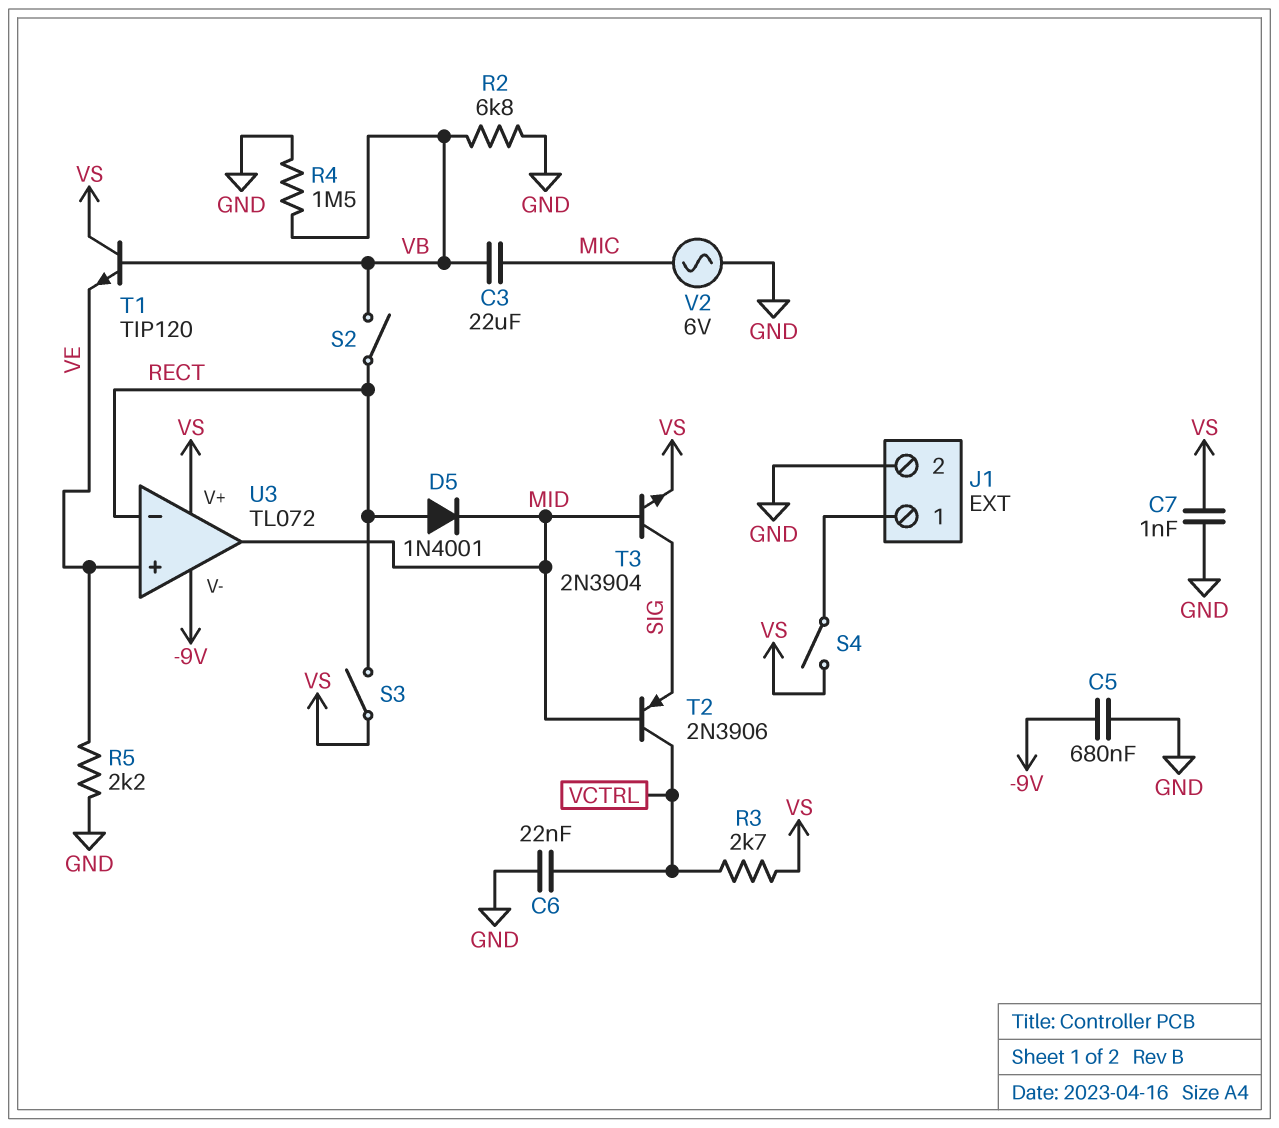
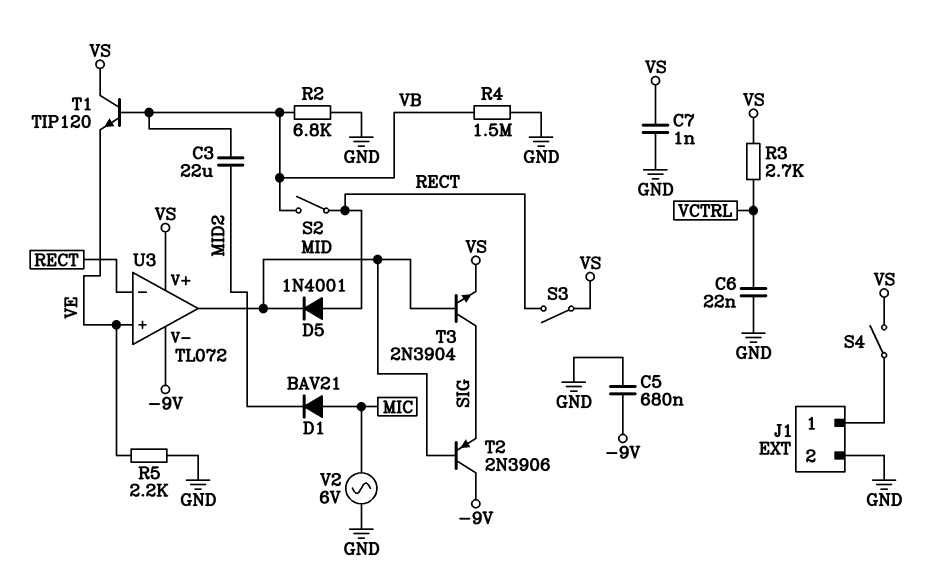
C3: 22uF (MIC, VB) -> 22uF (MID2, VB)
D1: none -> diode BAV21 (A MIC, K MID2)
T2: PNP 2N3906 (B MID, C VCTRL, E SIG) -> PNP 2N3906 (B MID, C -9V, E SIG)

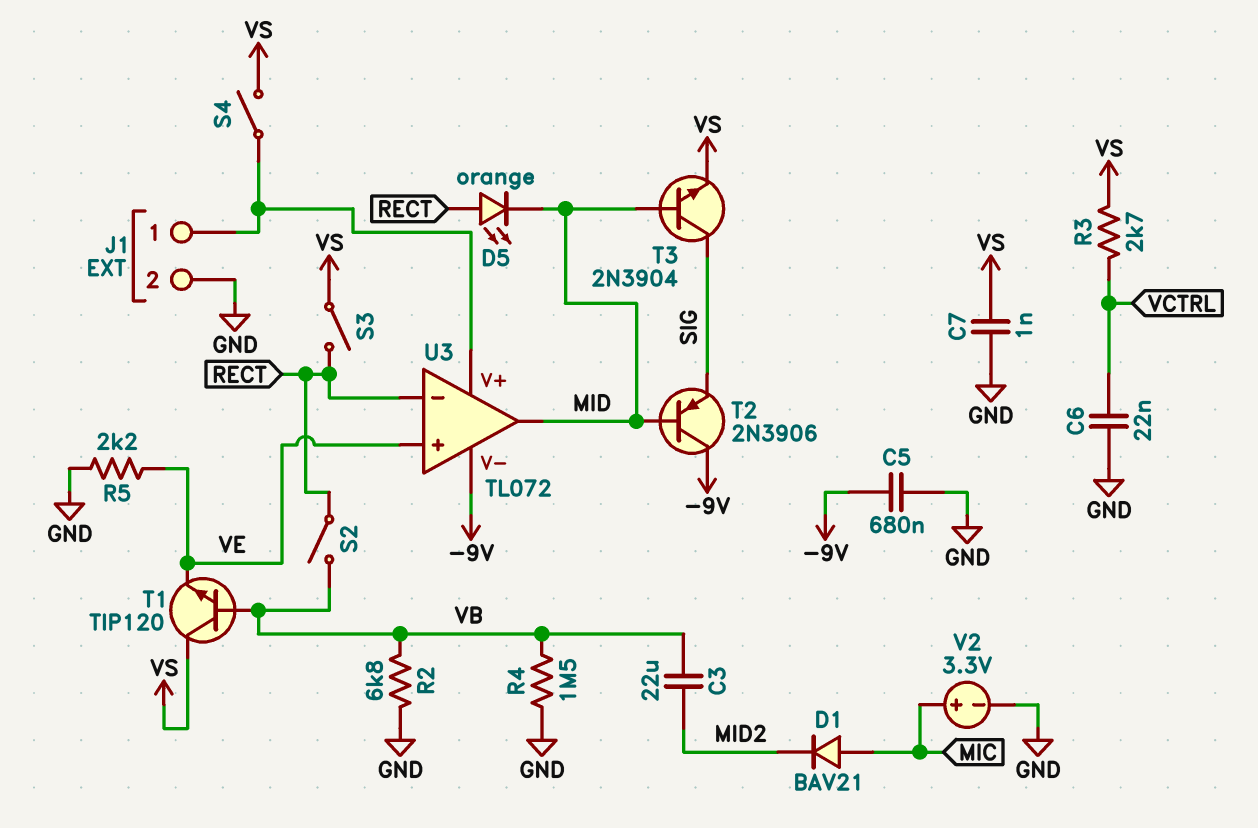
D5: diode 1N4001 (A RECT, K MID) -> LED orange (A RECT, K MID)
U3 pin V+: VS -> J1/1
V2: AC 6V (GND, MIC) -> 3.3V (plus MIC, minus GND)

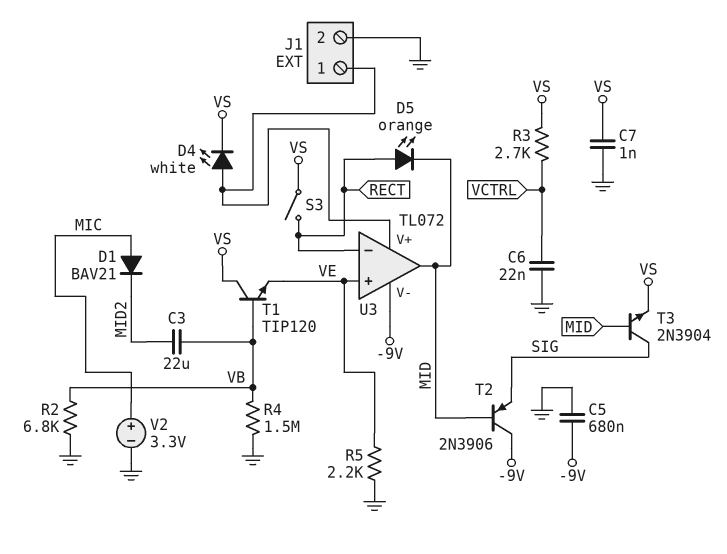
D4: none -> LED white (A J1/1, K VS)
S2: switch (RECT, VB) -> none
S4: switch (J1/1, VS) -> none

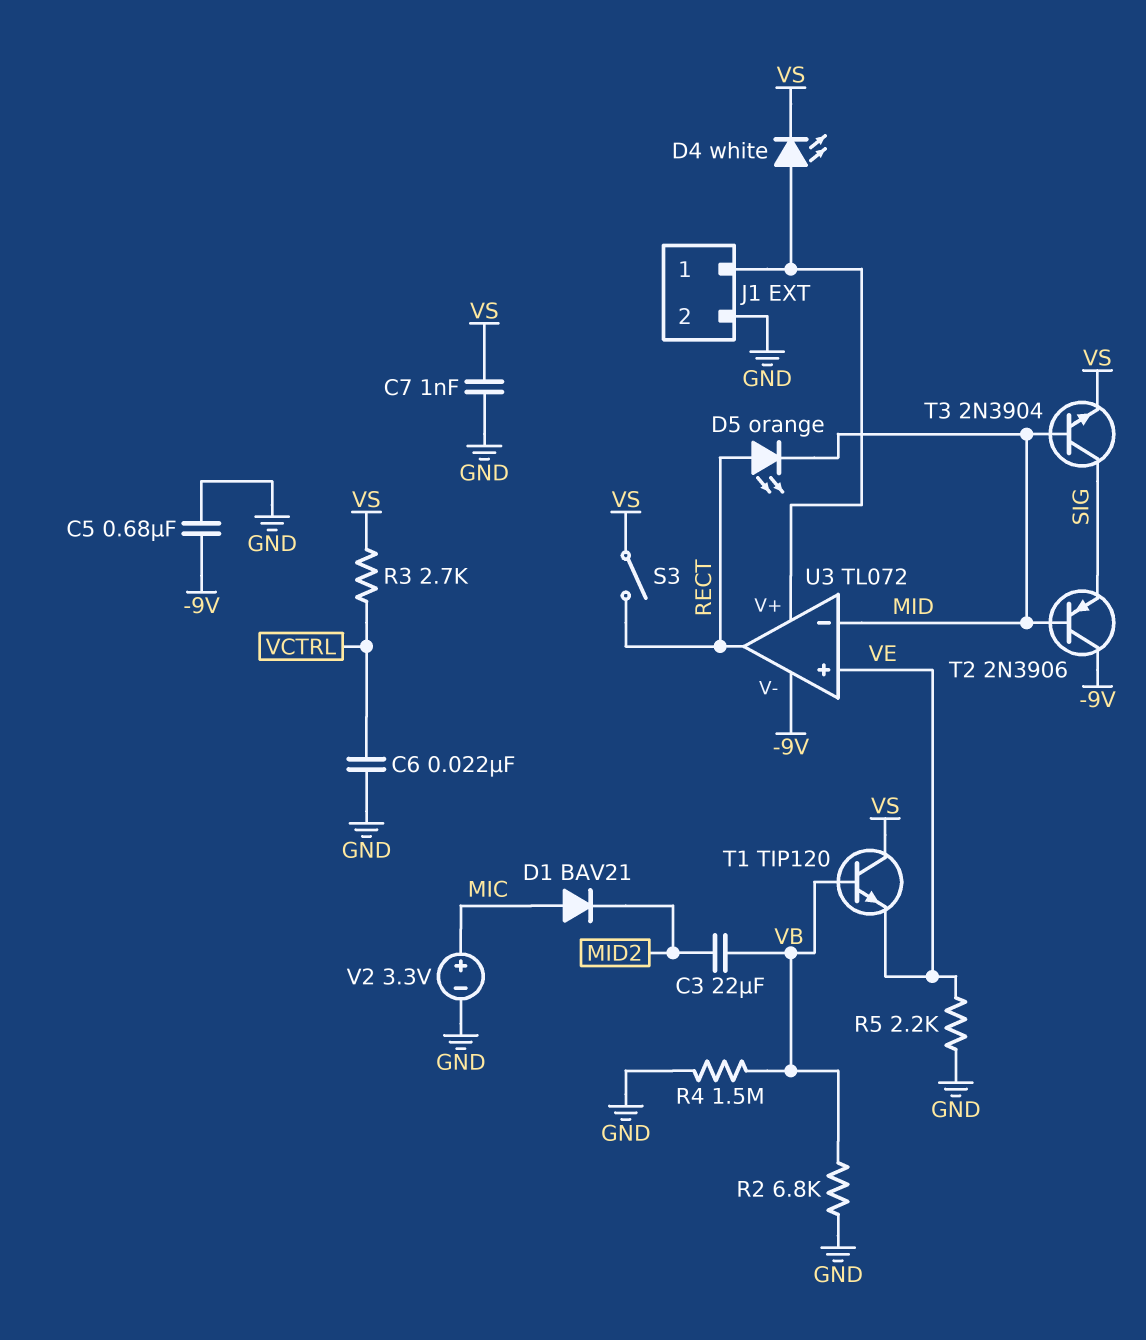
U3 pin in-: RECT -> MID
U3 pin out: MID -> RECT

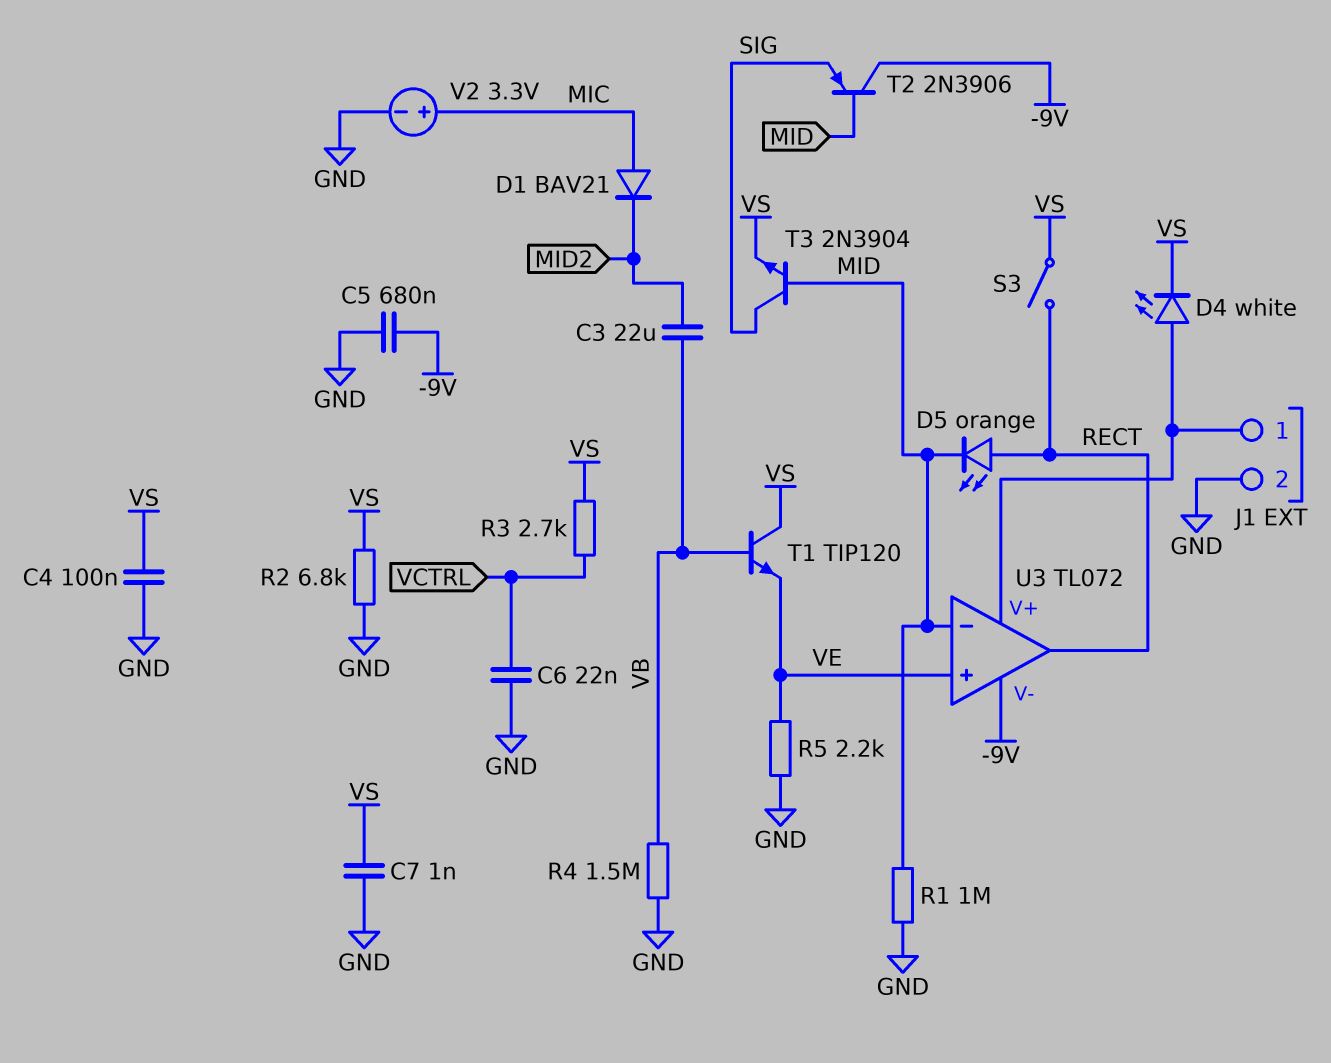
C4: none -> 100nF (GND, VS)
R1: none -> 1M (GND, MID)
R2: 6.8k (GND, VB) -> 6.8k (GND, VS)

